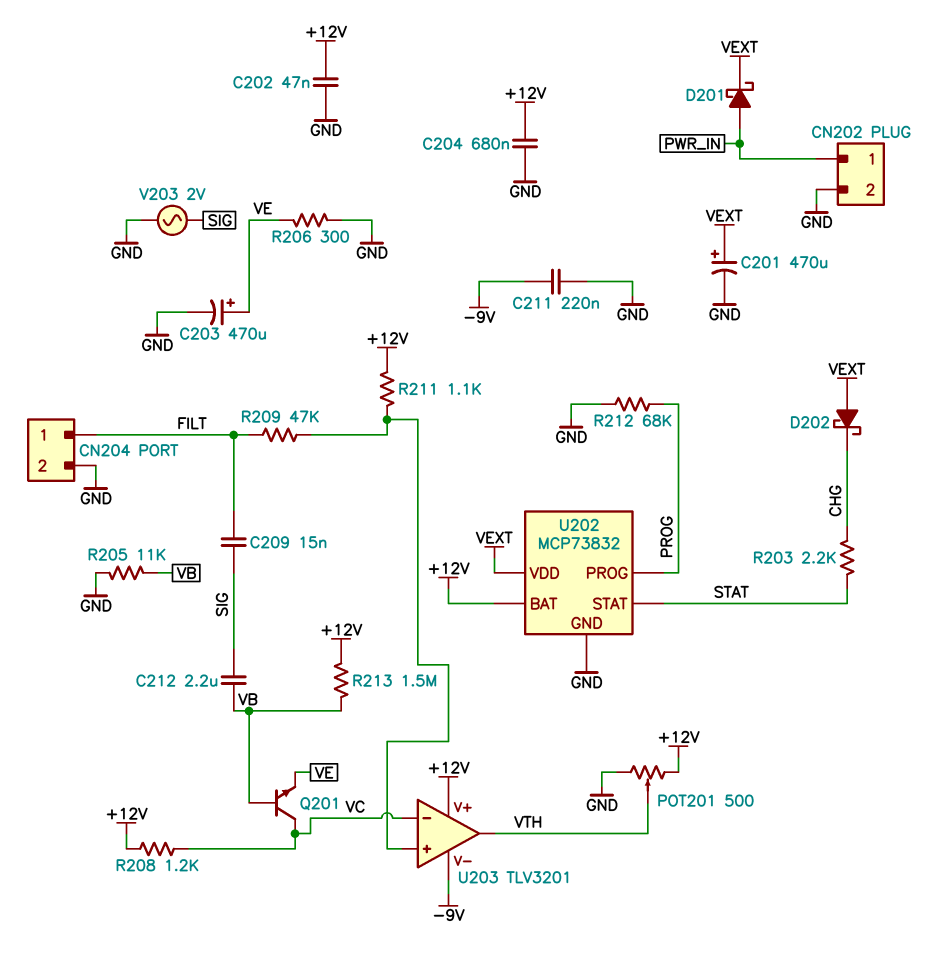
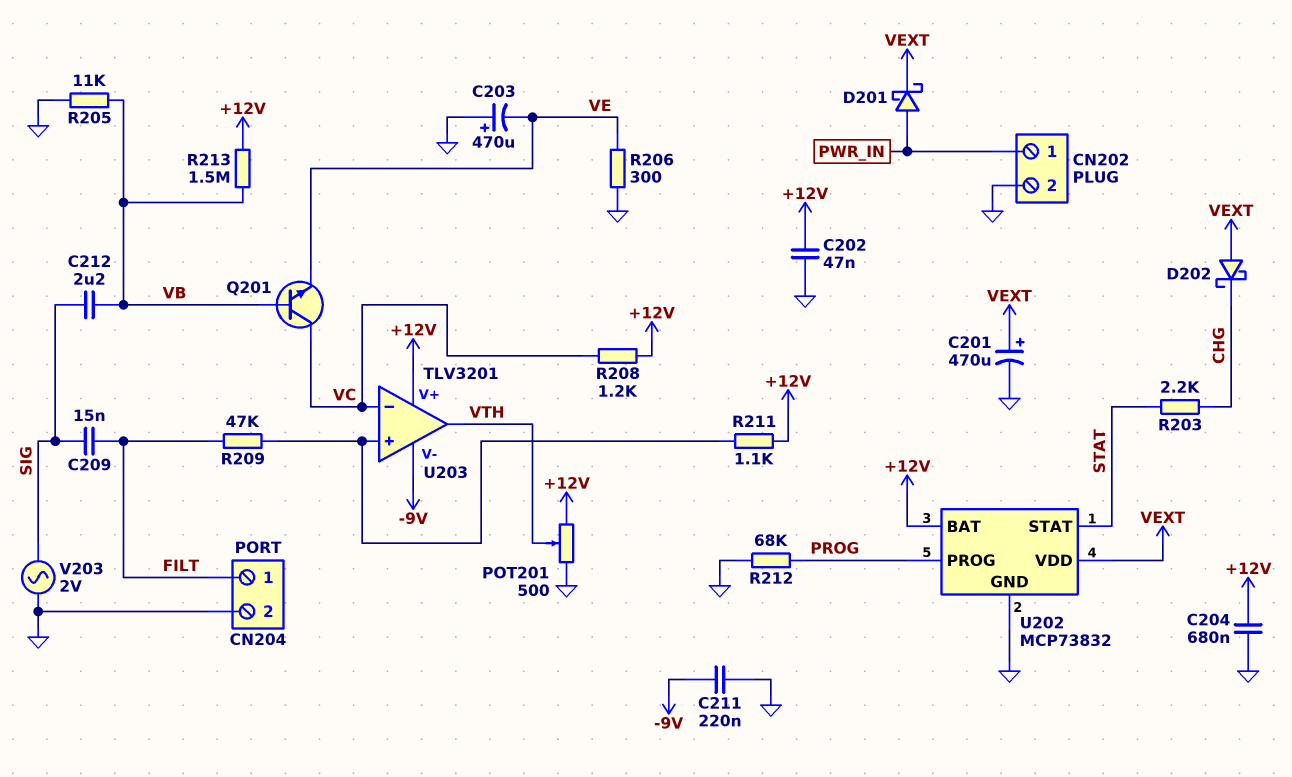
C203: 470uF (plus VE, minus GND) -> 470uF (plus GND, minus VE)

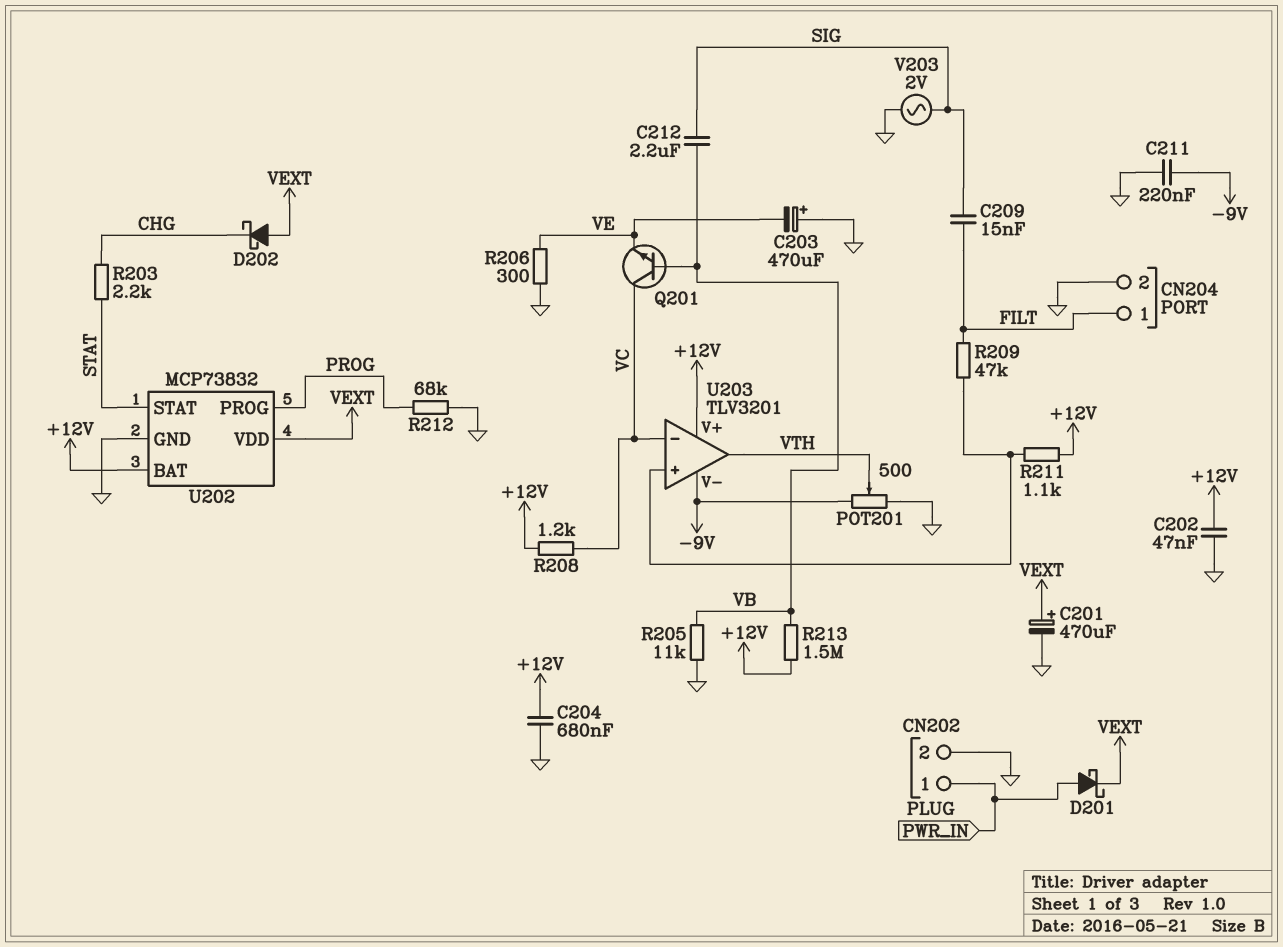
POT201: 500 (+12V, GND, wiper VTH) -> 500 (-9V, GND, wiper VTH)

